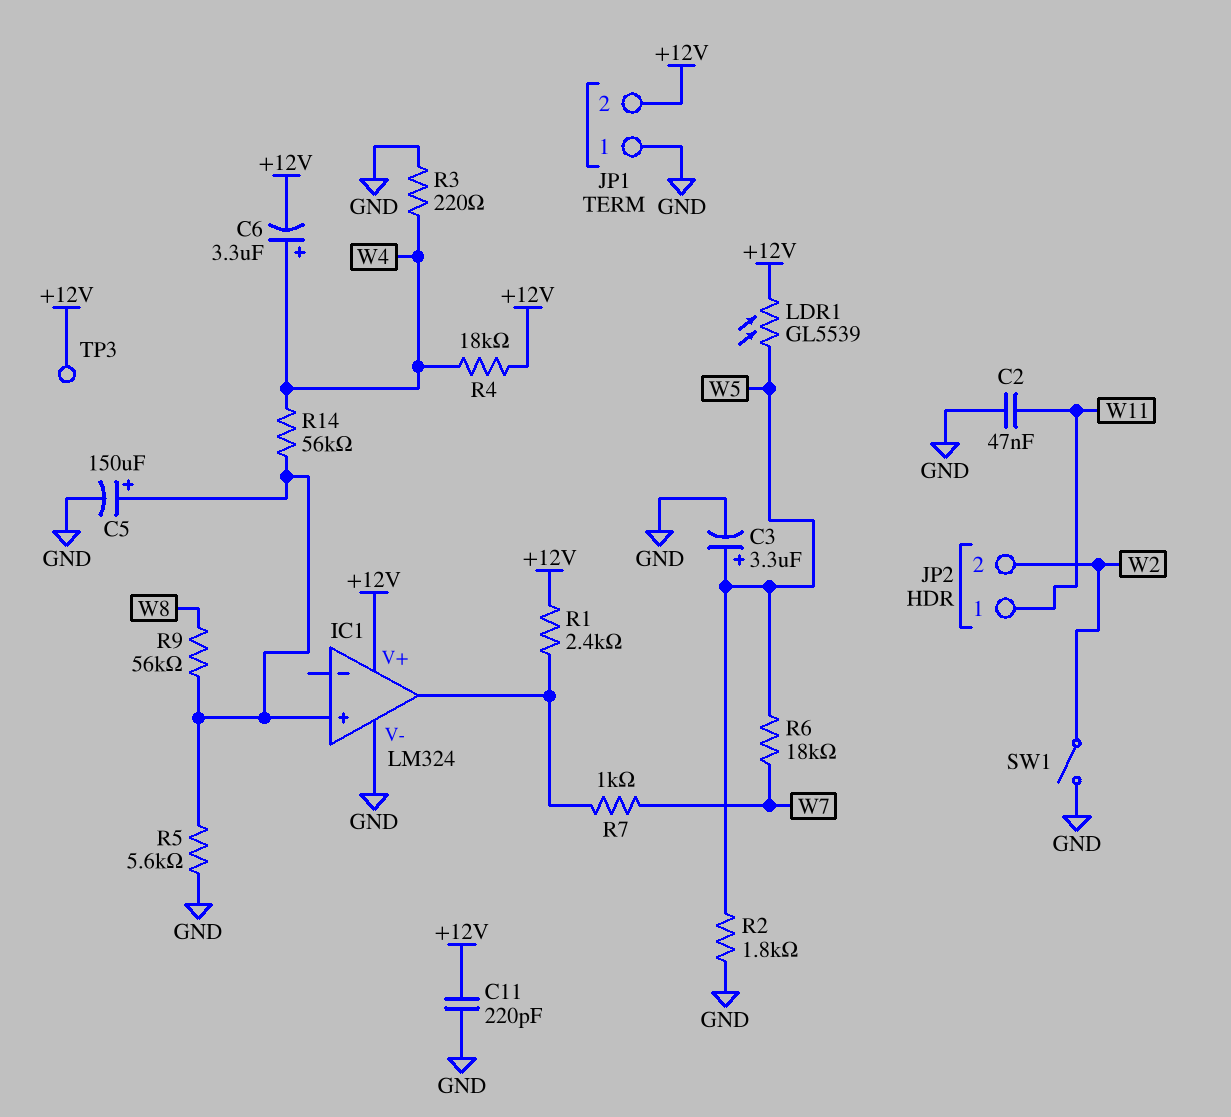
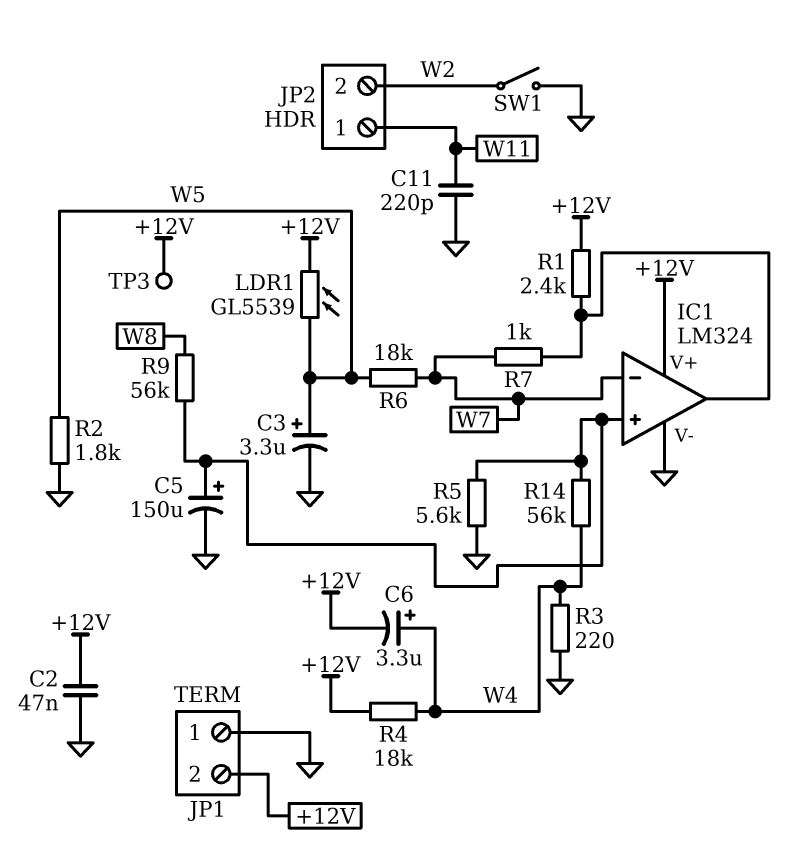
C2: 47nF (GND, W11) -> 47nF (+12V, GND)
C11: 220pF (+12V, GND) -> 220pF (GND, W11)
IC1 pin in-: none -> W7

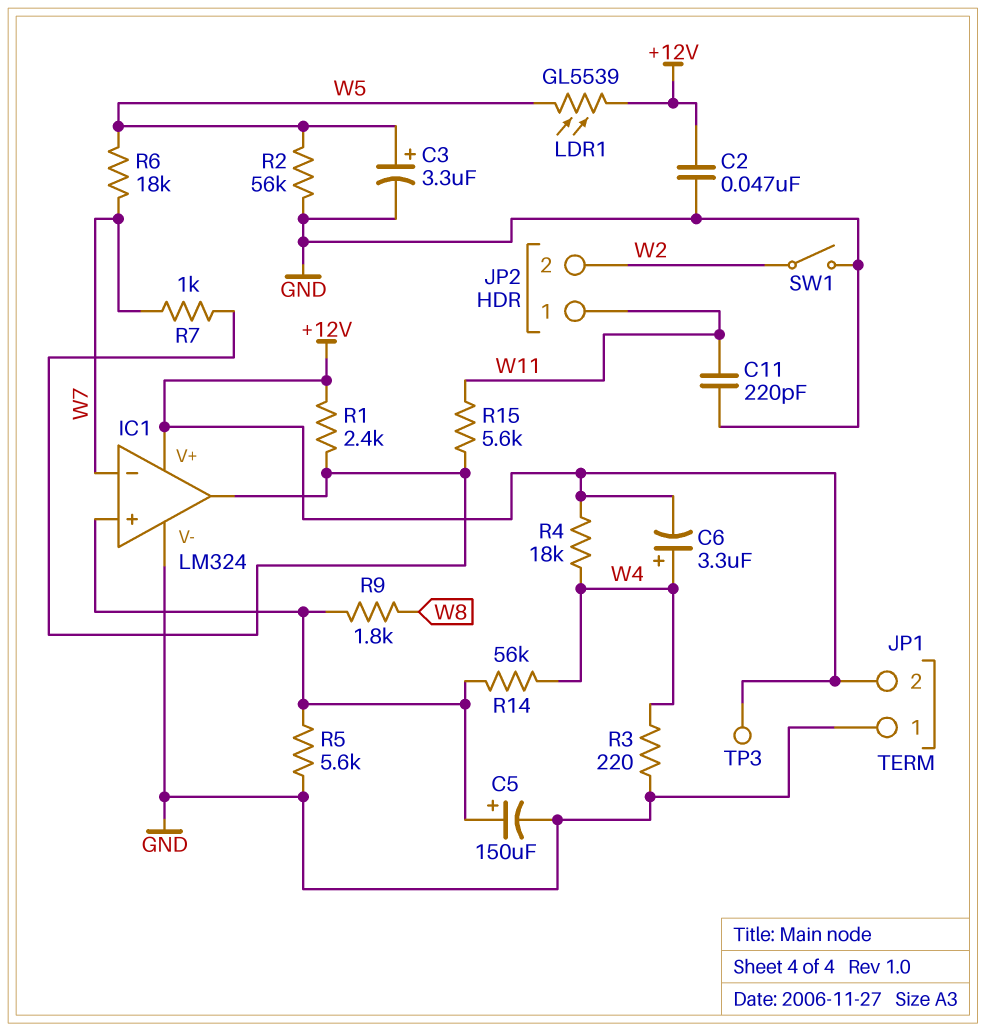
R2: 1.8k (GND, W5) -> 56k (GND, W5)
R9: 56k (IC1/in+, W8) -> 1.8k (IC1/in+, W8)
R15: none -> 5.6k (IC1/out, W11)

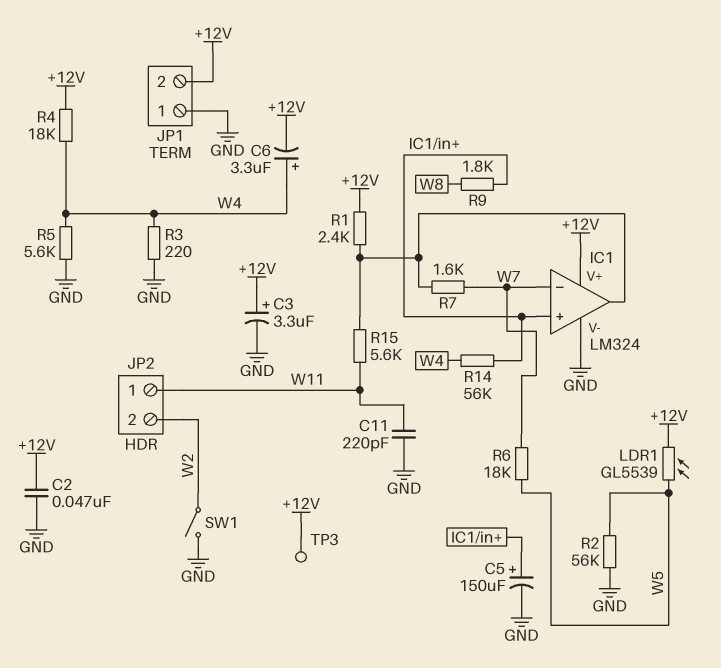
C3: 3.3uF (plus W5, minus GND) -> 3.3uF (plus +12V, minus GND)
R5: 5.6k (GND, IC1/in+) -> 5.6k (GND, W4)
R7: 1k (IC1/out, W7) -> 1.6k (IC1/out, W7)

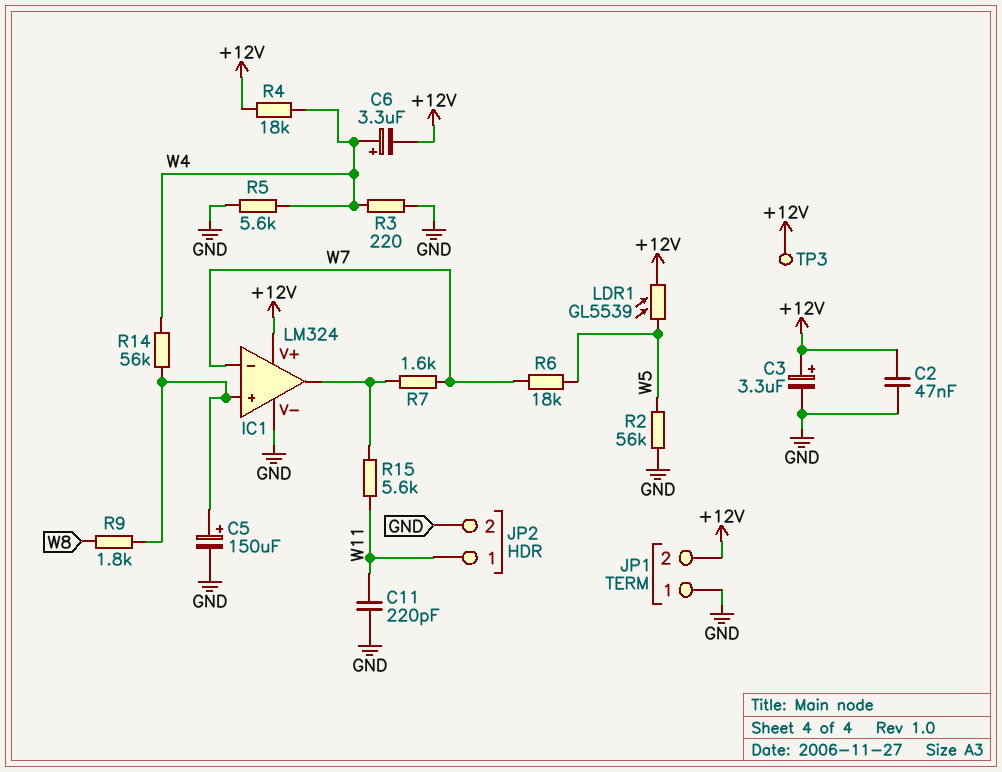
JP2 pin 2: W2 -> GND
R1: 2.4k (+12V, IC1/out) -> none
SW1: switch (GND, W2) -> none

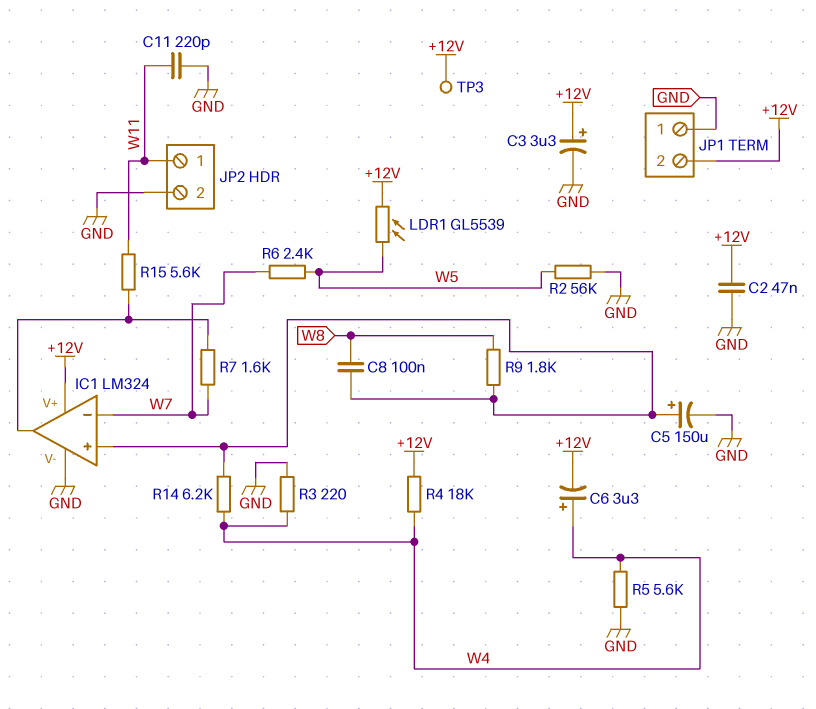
C8: none -> 100nF (IC1/in+, W8)
R6: 18k (W5, W7) -> 2.4k (W5, W7)
R14: 56k (IC1/in+, W4) -> 6.2k (IC1/in+, W4)

